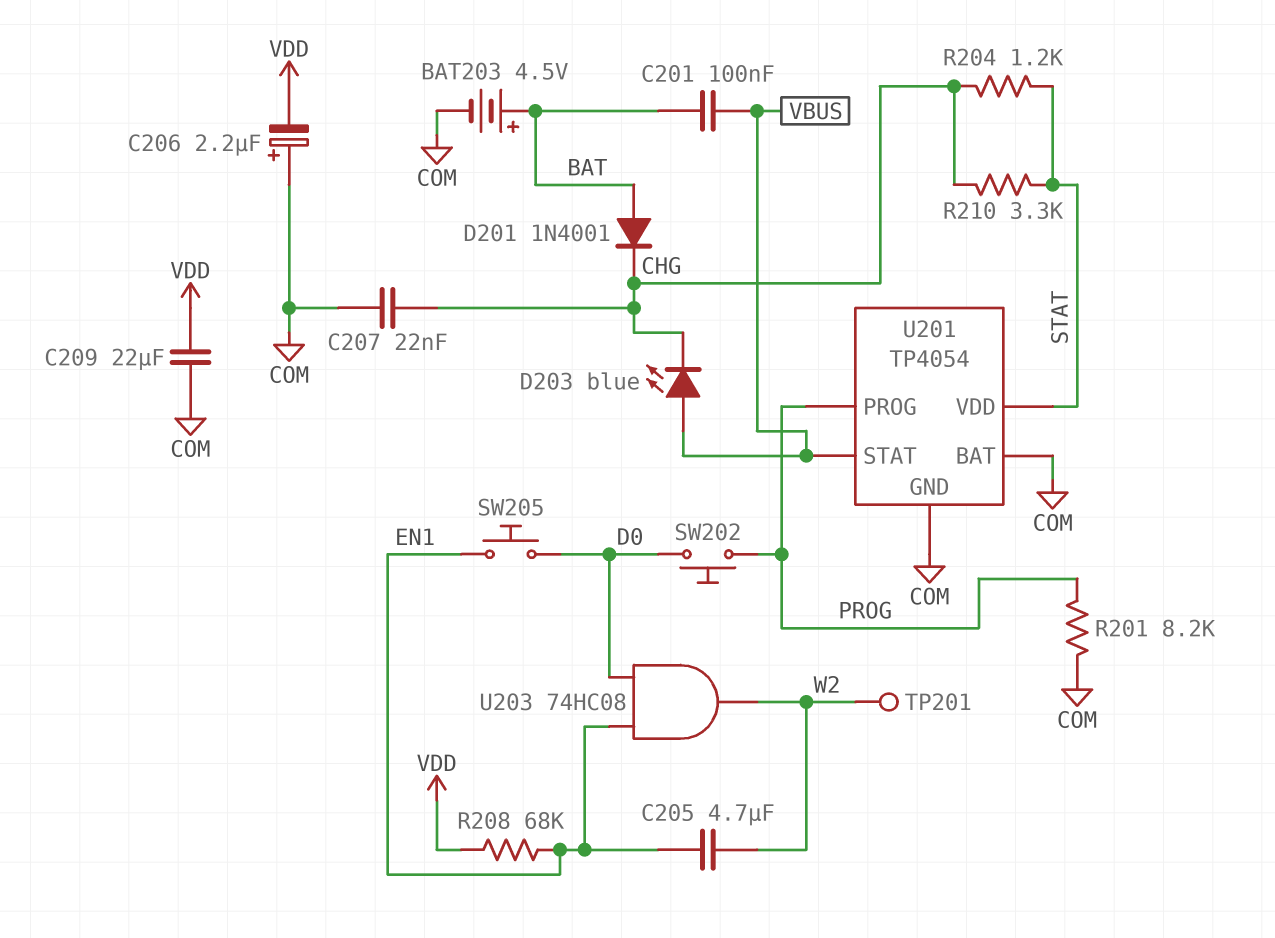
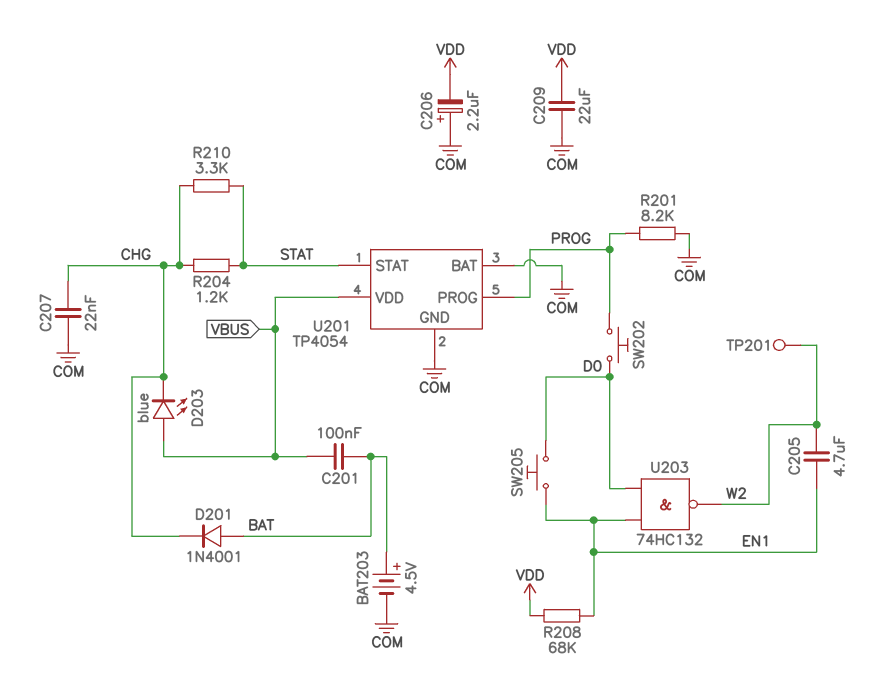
U201 pin STAT: VBUS -> STAT
U201 pin VDD: STAT -> VBUS
U203: AND 74HC08 (in D0, in EN1, out W2) -> NAND 74HC132 (in D0, in EN1, out W2)

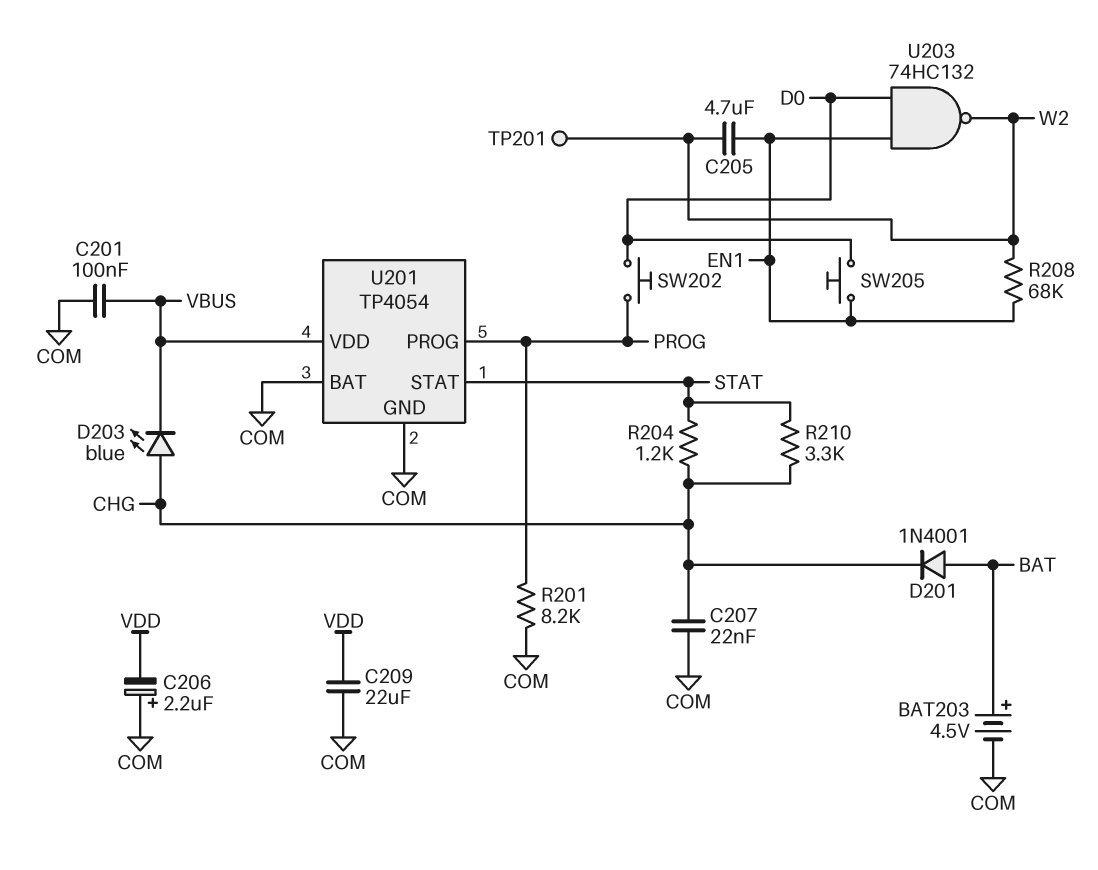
C201: 100nF (BAT, VBUS) -> 100nF (COM, VBUS)
D203: LED blue (A VBUS, K CHG) -> LED blue (A CHG, K VBUS)
R208: 68k (EN1, VDD) -> 68k (EN1, W2)

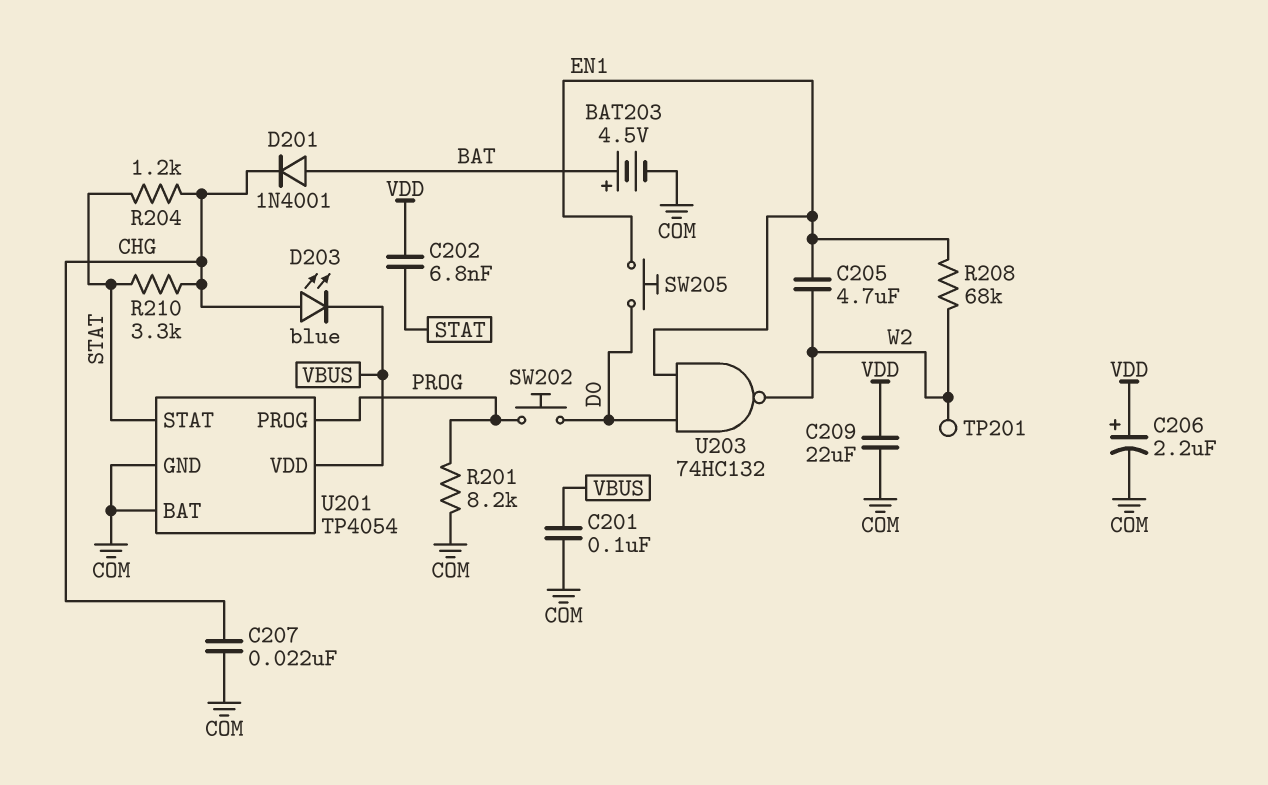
C202: none -> 6.8nF (STAT, VDD)
C206: 2.2uF (plus COM, minus VDD) -> 2.2uF (plus VDD, minus COM)

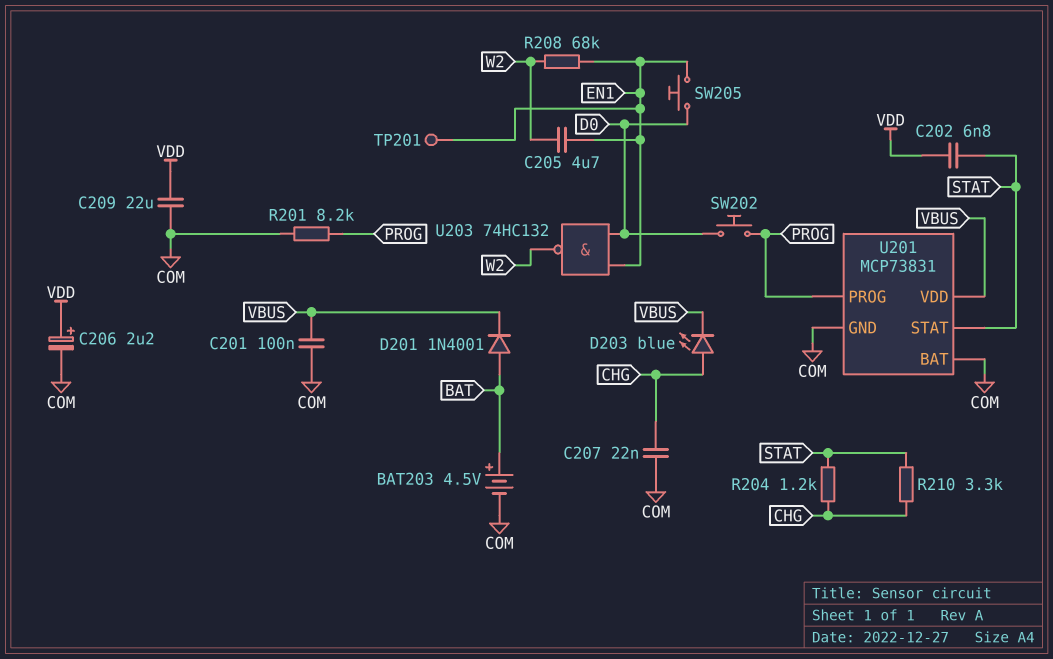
D201: diode 1N4001 (A BAT, K CHG) -> diode 1N4001 (A BAT, K VBUS)
TP201: test point (W2) -> test point (EN1)
U201: TP4054 -> MCP73831

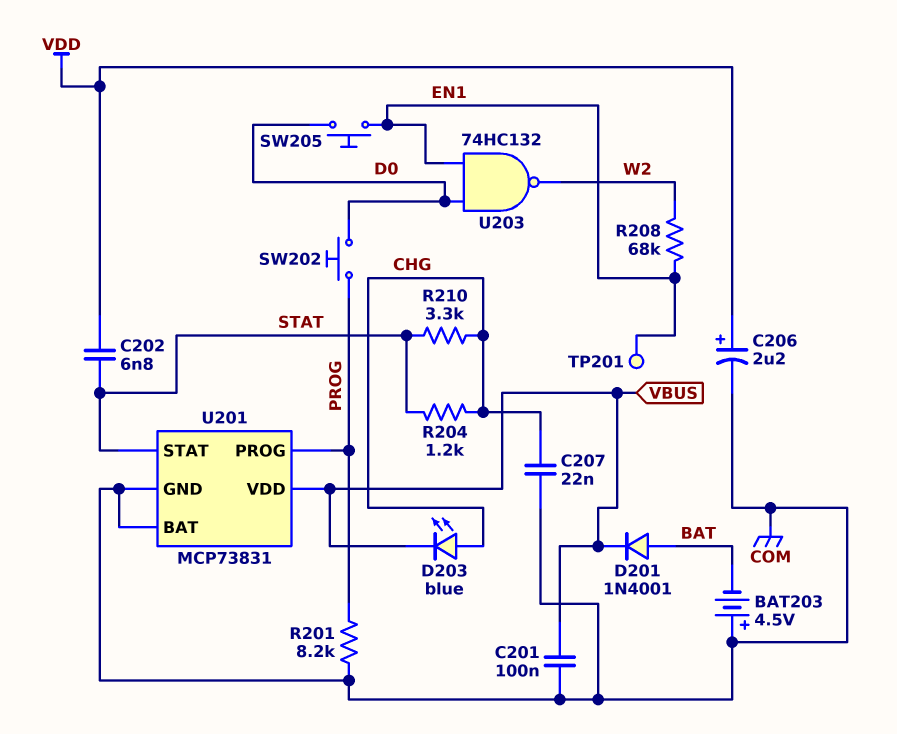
BAT203: 4.5V (plus BAT, minus COM) -> 4.5V (plus COM, minus BAT)
C205: 4.7uF (EN1, W2) -> none
C209: 22uF (COM, VDD) -> none

